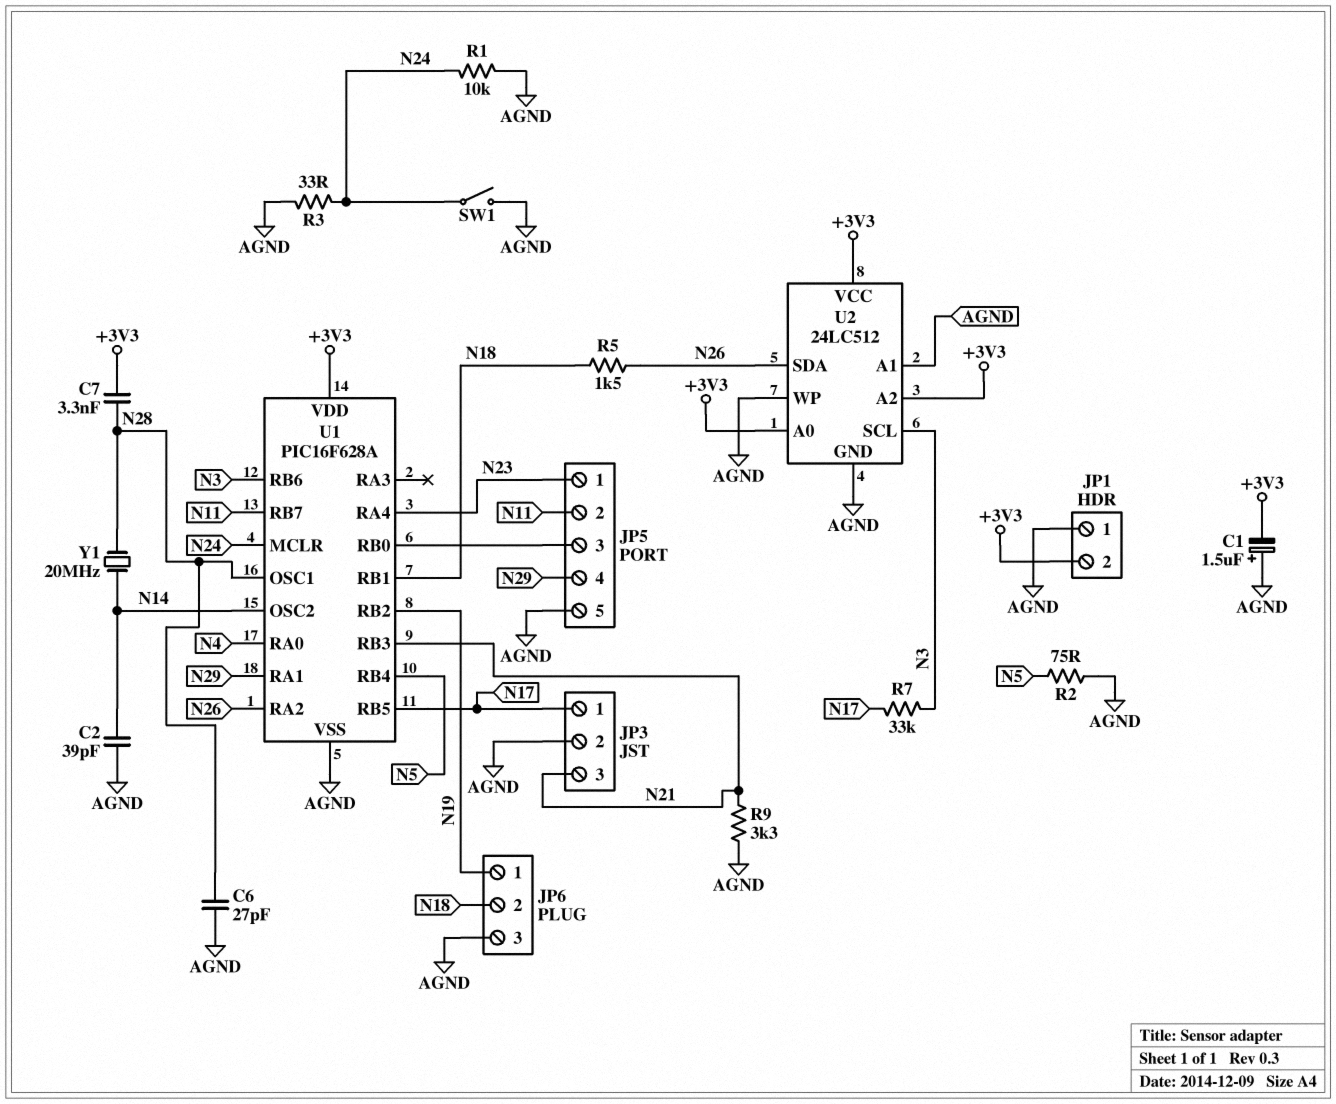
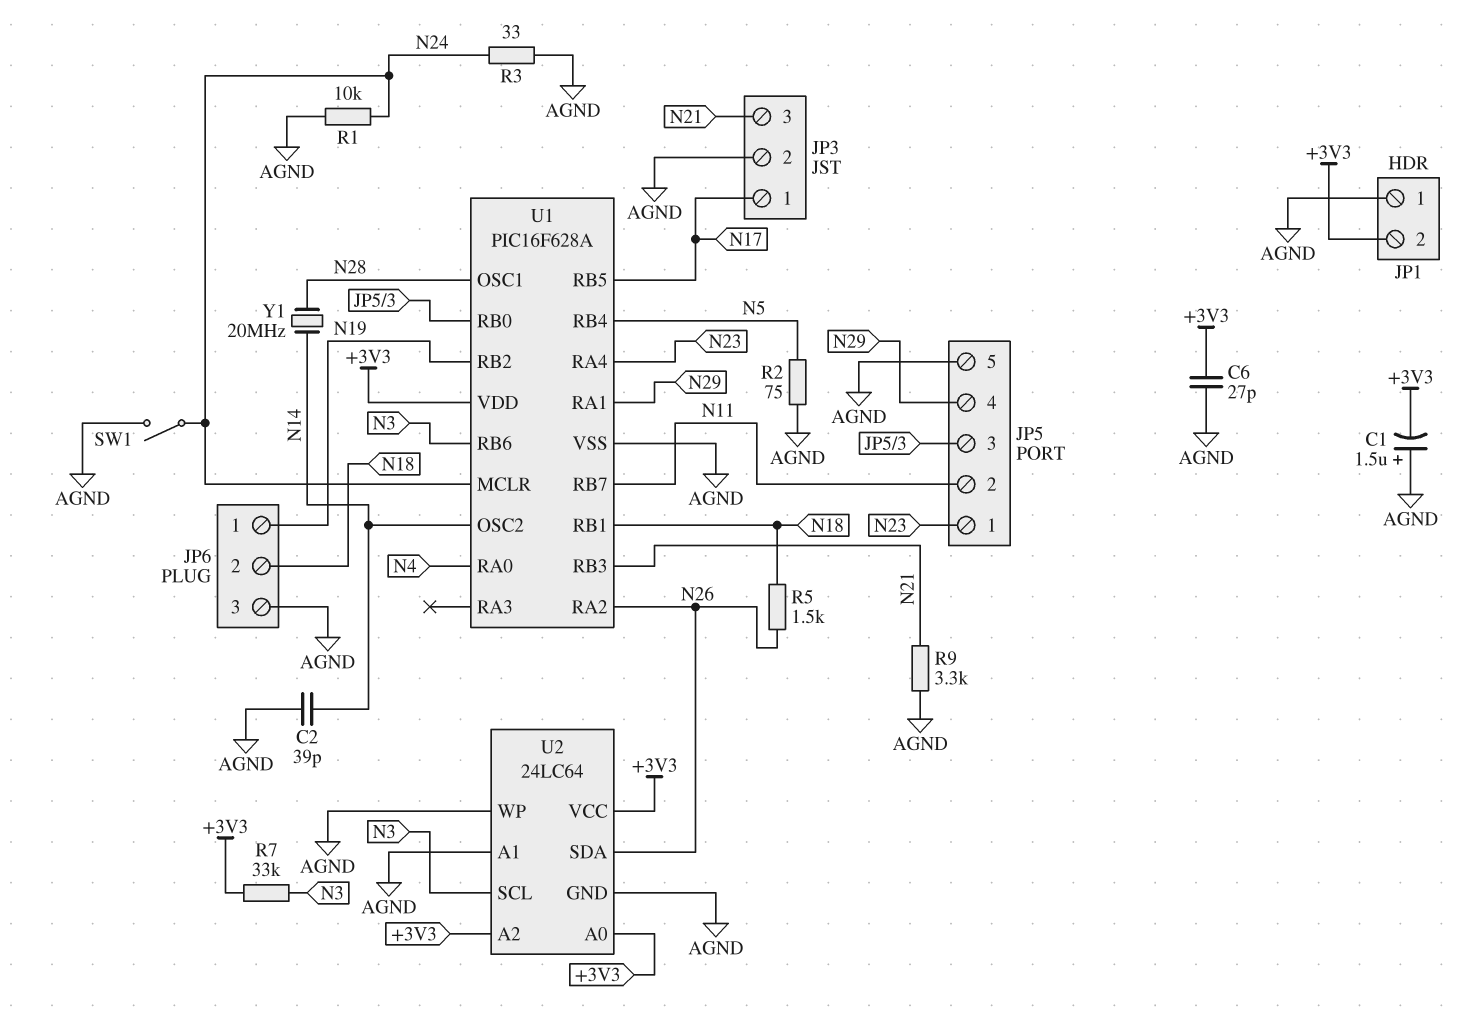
C6: 27pF (AGND, N28) -> 27pF (+3V3, AGND)
C7: 3.3nF (+3V3, N28) -> none
R7: 33k (N3, N17) -> 33k (+3V3, N3)
U2: 24LC512 -> 24LC64

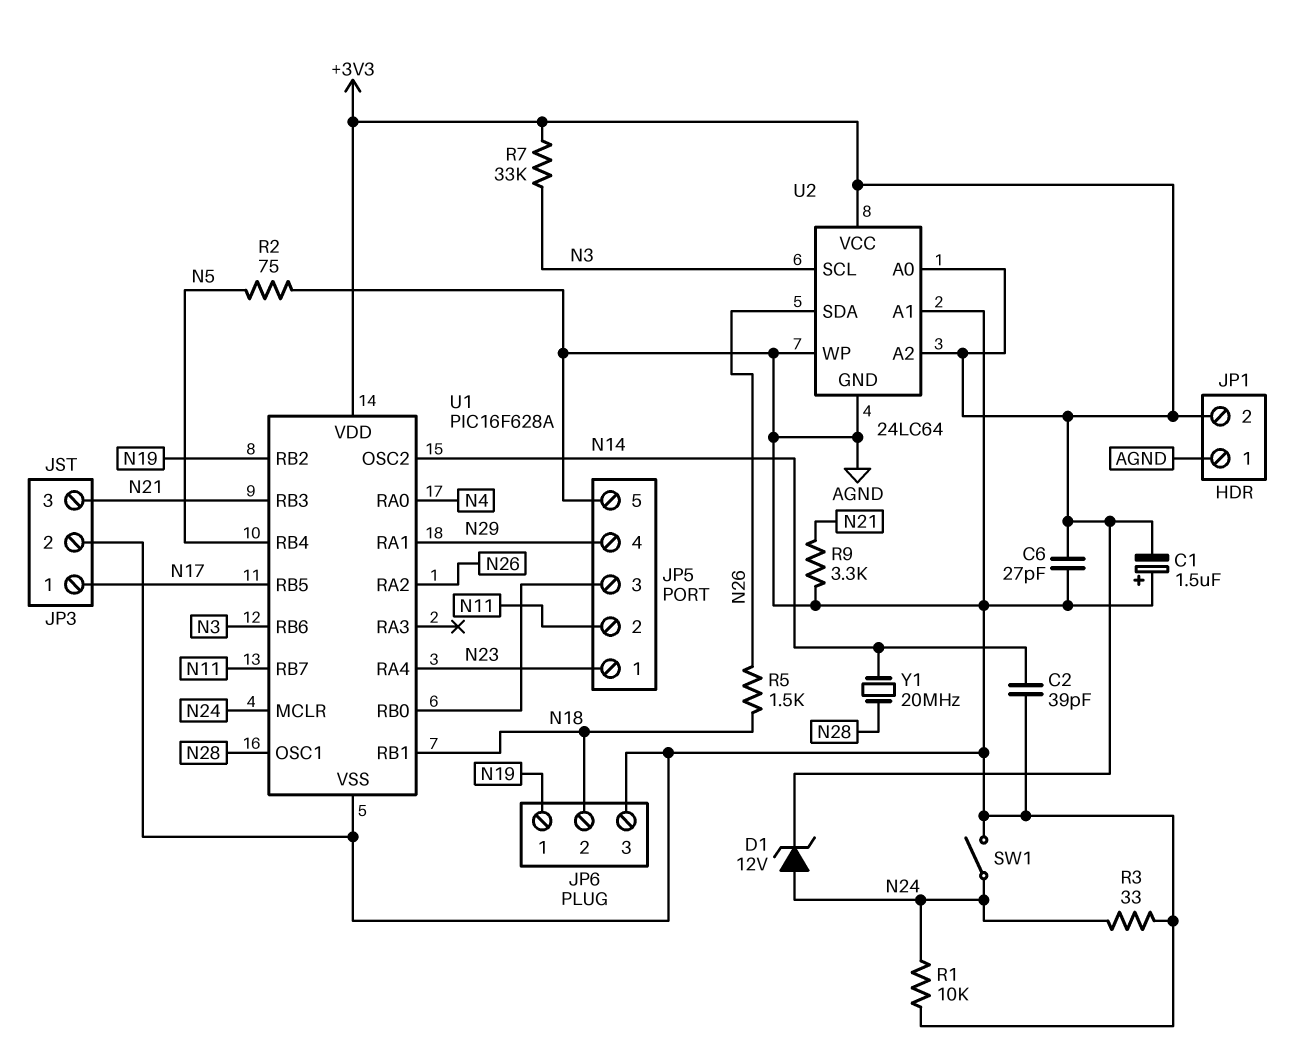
D1: none -> zener 12V (A N24, K +3V3)

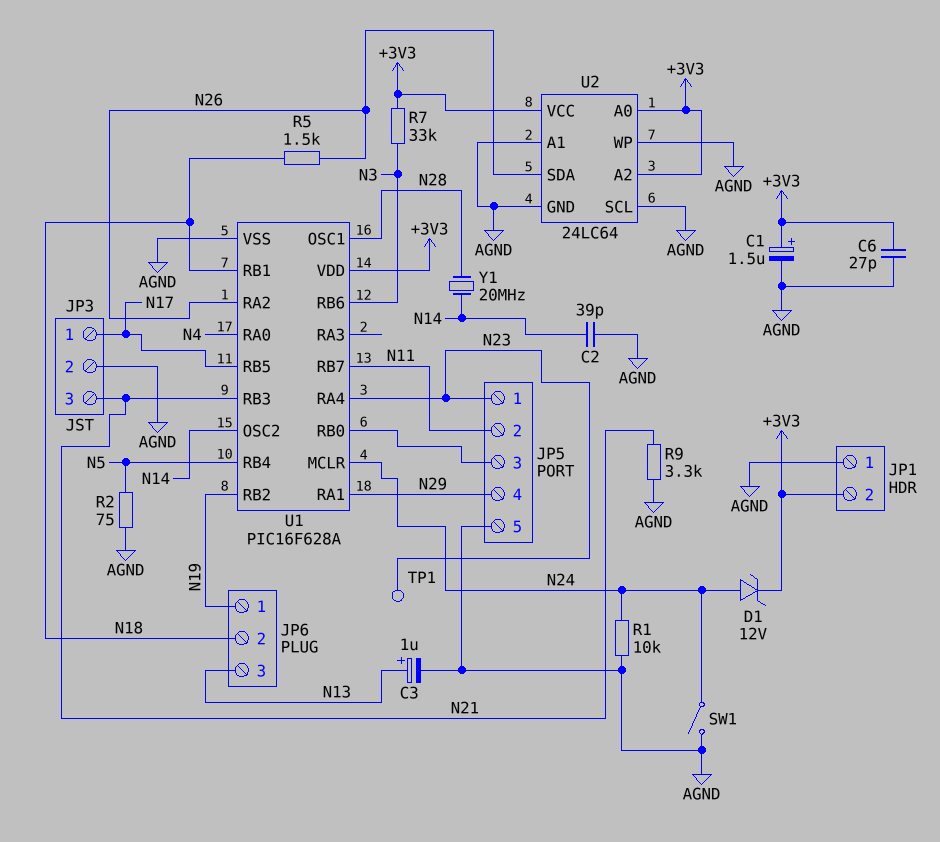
C1: 1.5uF (plus AGND, minus +3V3) -> 1.5uF (plus +3V3, minus AGND)
C3: none -> 1uF (plus N13, minus AGND)
JP6 pin 3: AGND -> N13
R3: 33 (AGND, N24) -> none
TP1: none -> test point (N23)
U2 pin SCL: N3 -> AGND

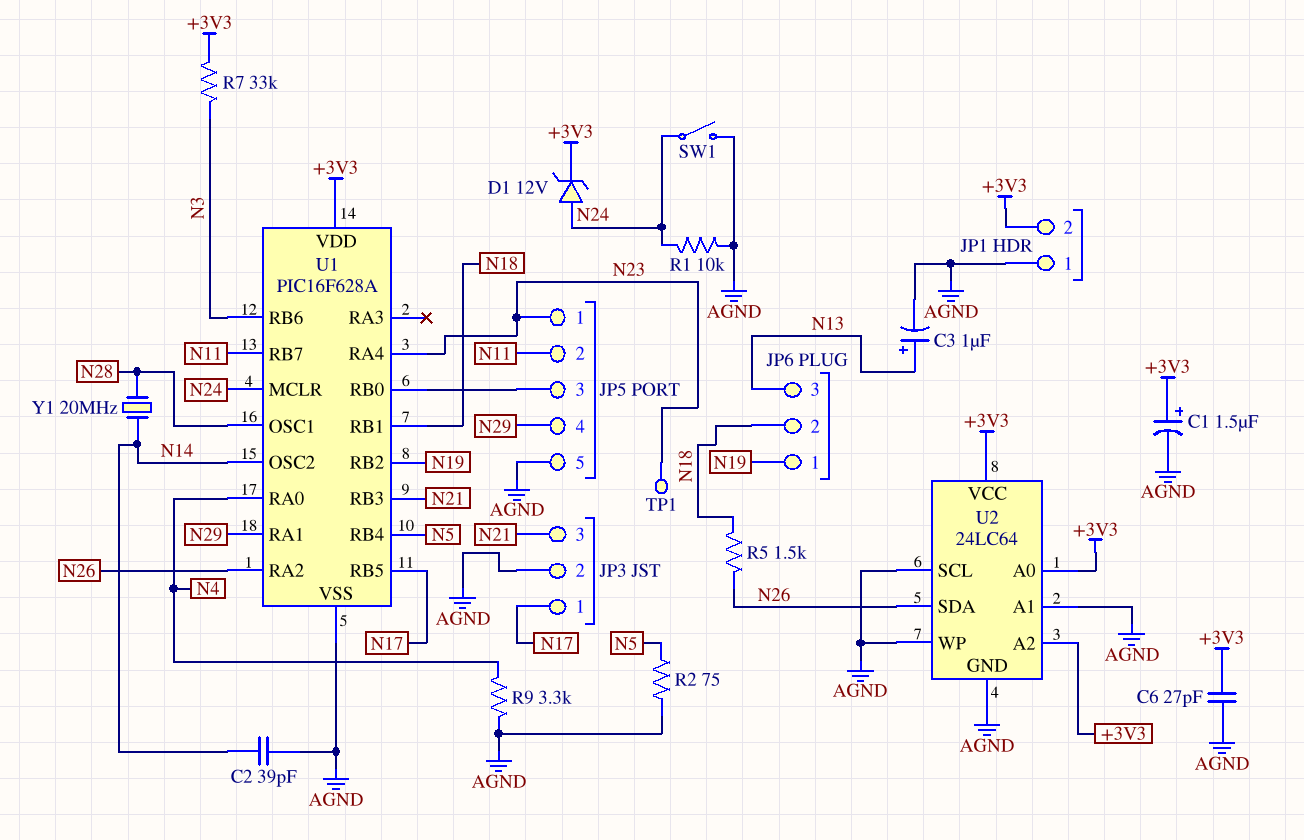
R9: 3.3k (AGND, N21) -> 3.3k (AGND, N4)

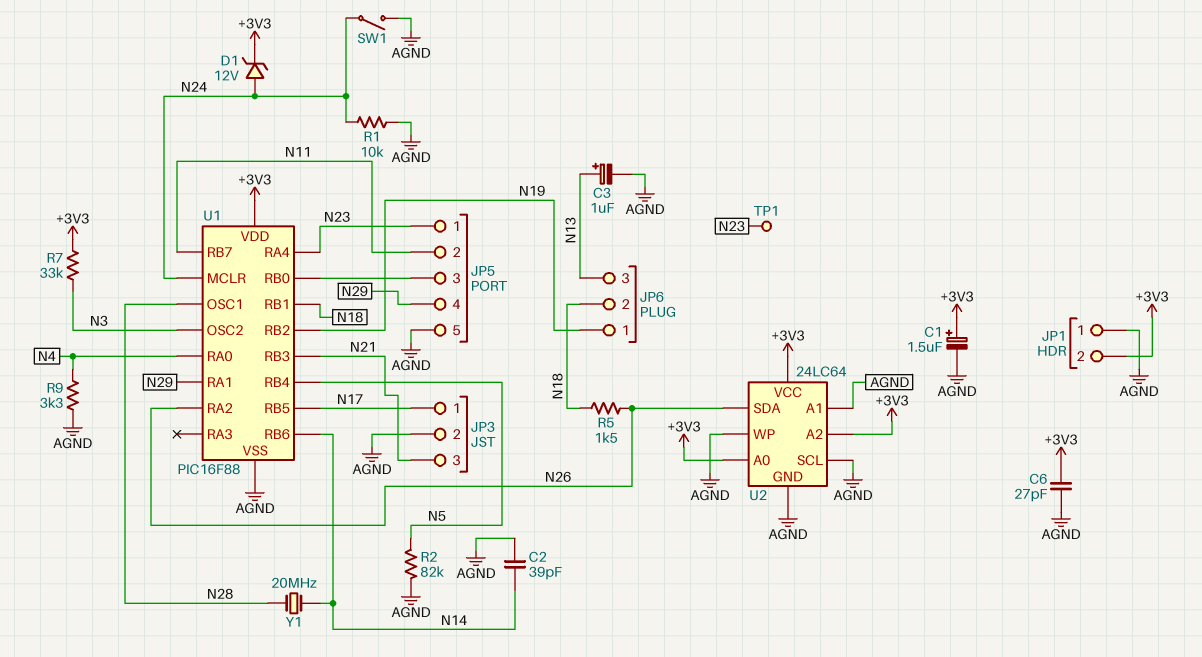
R2: 75 (AGND, N5) -> 82k (AGND, N5)
U1: PIC16F628A -> PIC16F88
U1 pin OSC2: N14 -> N3
U1 pin RB6: N3 -> N14

